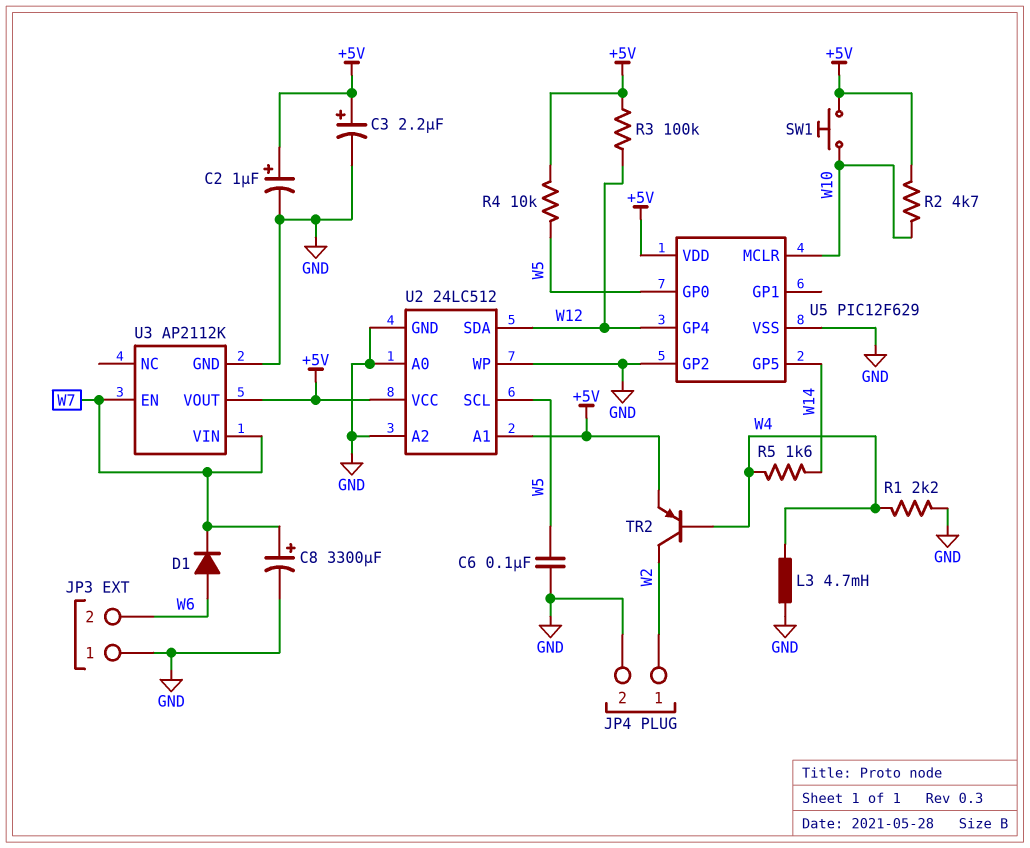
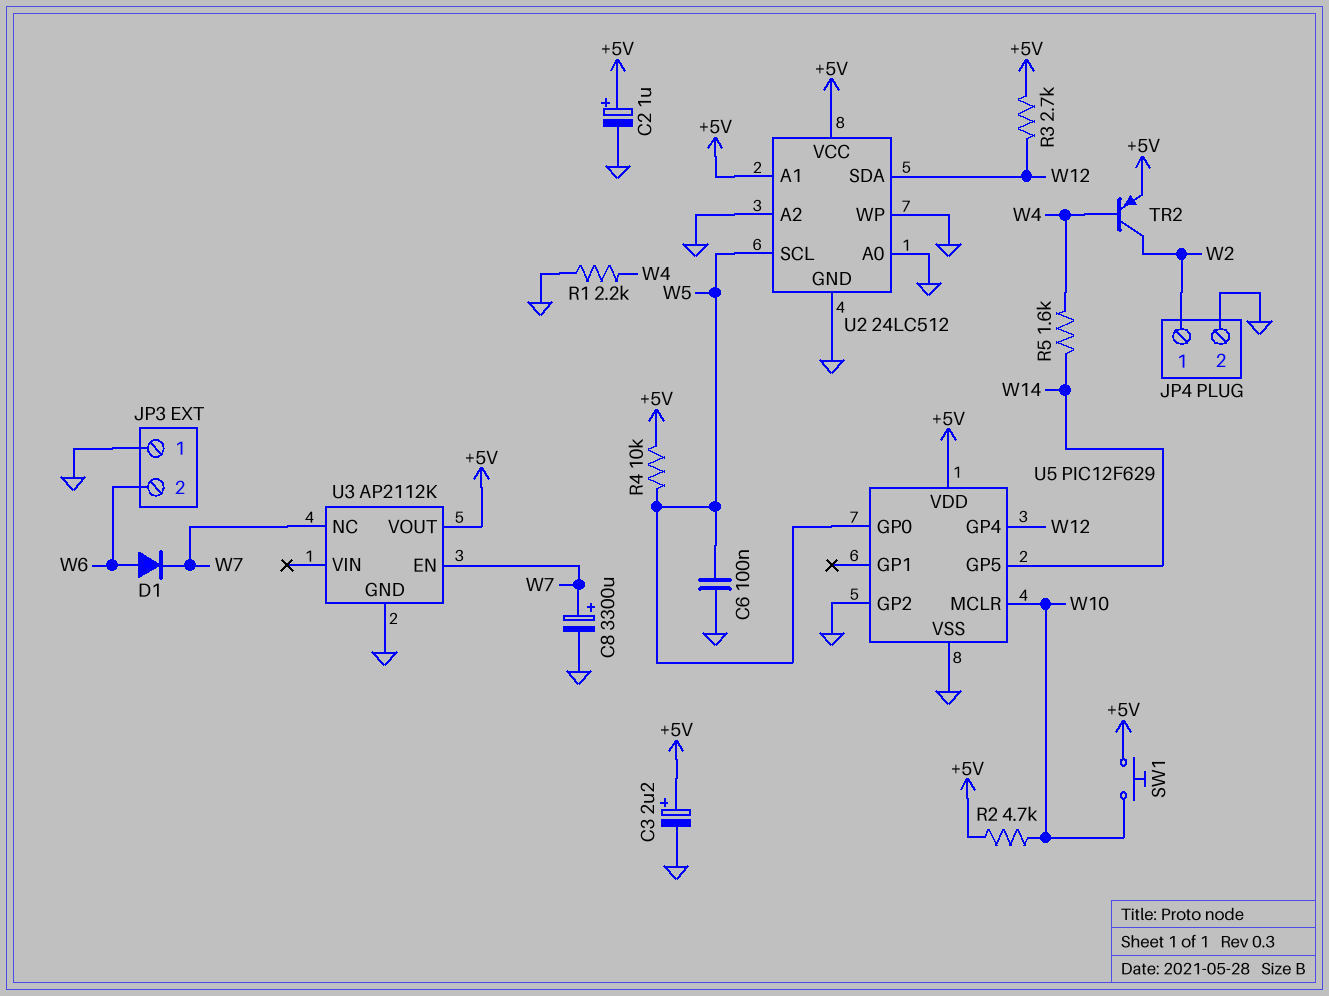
L3: 4.7mH (GND, W4) -> none
R3: 100k (+5V, W12) -> 2.7k (+5V, W12)
U3 pin NC: none -> W7
U3 pin VIN: W7 -> none

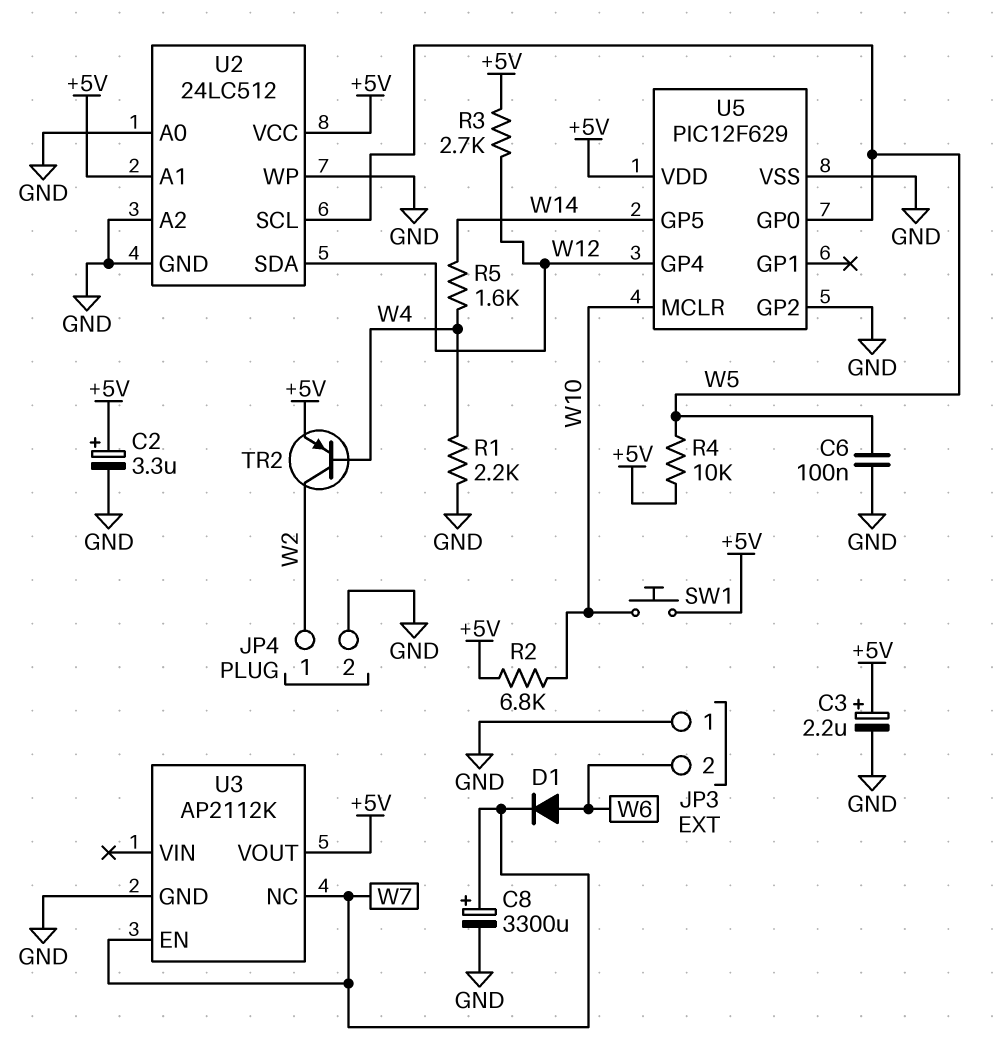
C2: 1uF (plus +5V, minus GND) -> 3.3uF (plus +5V, minus GND)
R2: 4.7k (+5V, W10) -> 6.8k (+5V, W10)

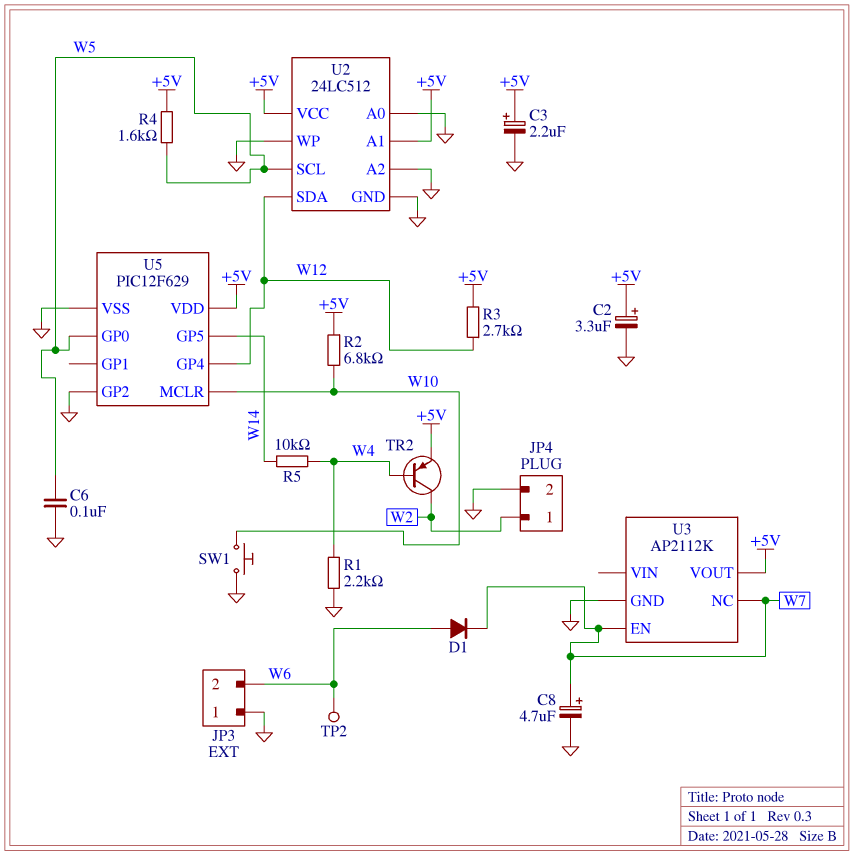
C8: 3300uF (plus W7, minus GND) -> 4.7uF (plus W7, minus GND)
R4: 10k (+5V, W5) -> 1.6k (+5V, W5)
R5: 1.6k (W4, W14) -> 10k (W4, W14)
SW1: button (+5V, W10) -> button (GND, W10)
TP2: none -> test point (W6)

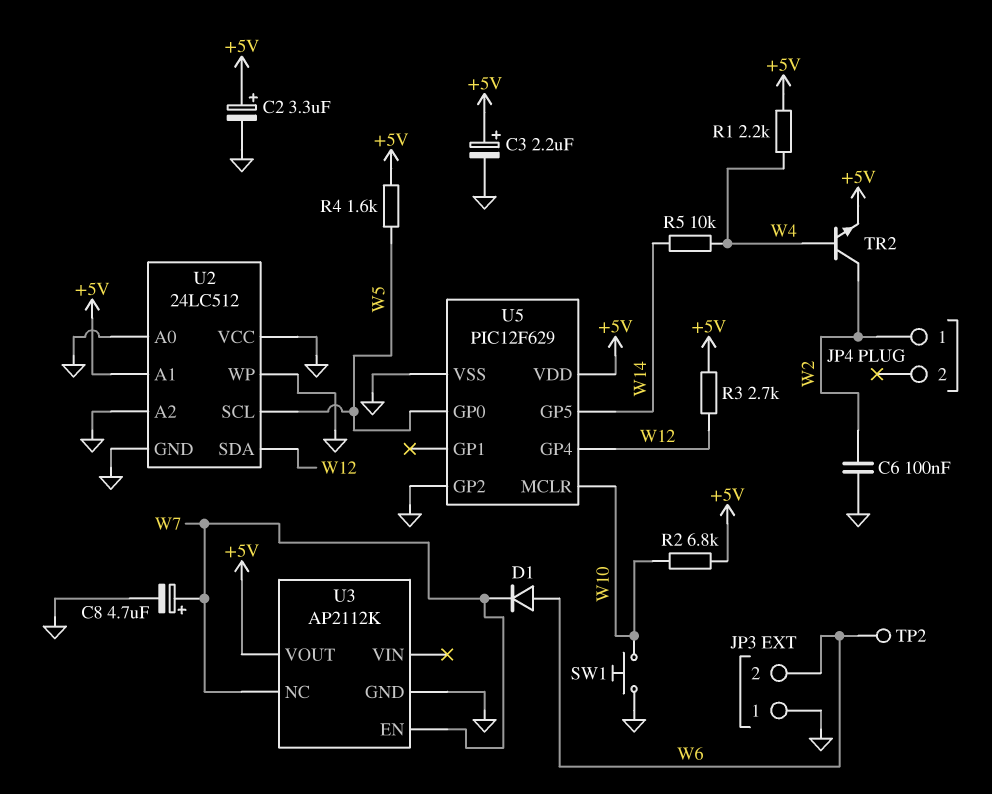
C6: 100nF (GND, W5) -> 100nF (GND, W2)
JP4 pin 2: GND -> none
R1: 2.2k (GND, W4) -> 2.2k (+5V, W4)
TR2: PNP (B W4, C W2, E +5V) -> NPN (B W4, C W2, E +5V)
U2 pin VCC: +5V -> GND

